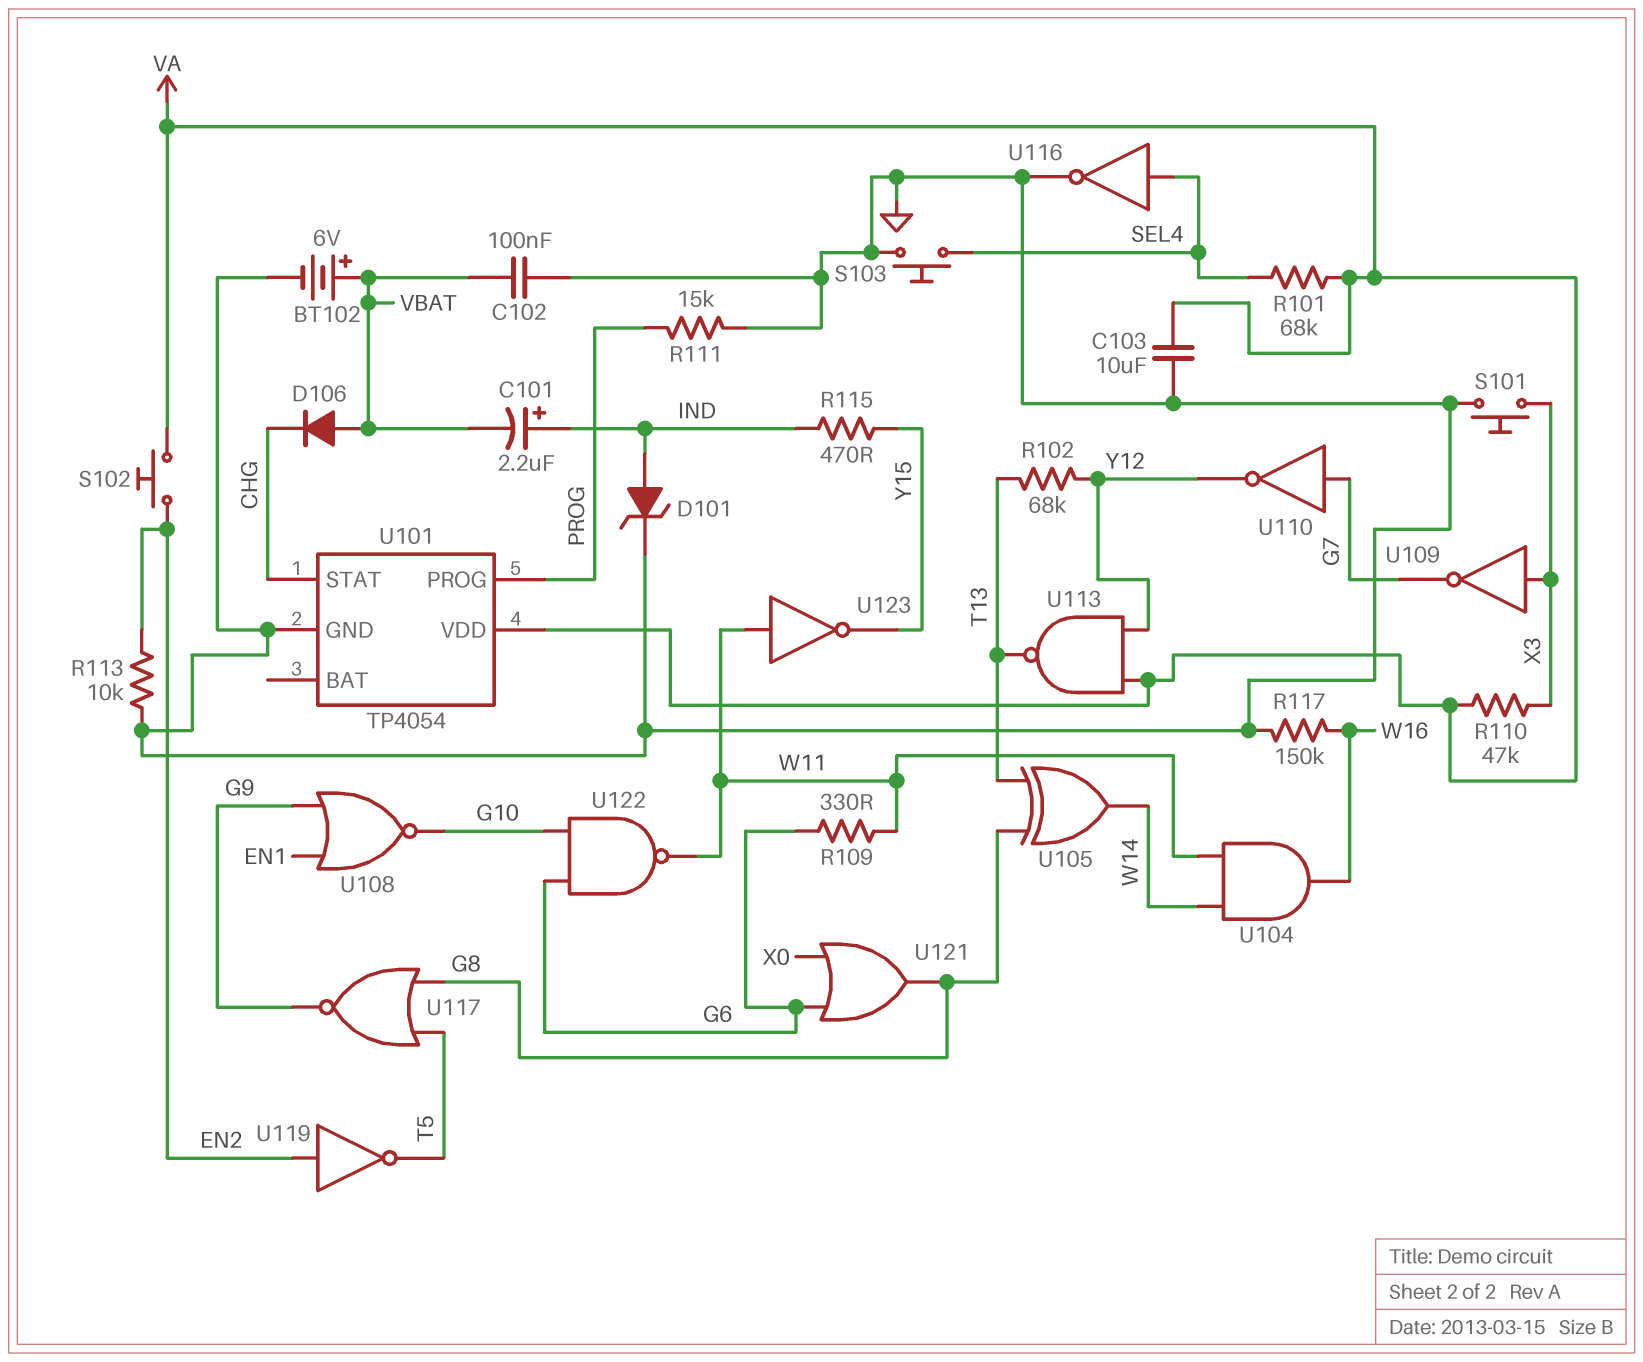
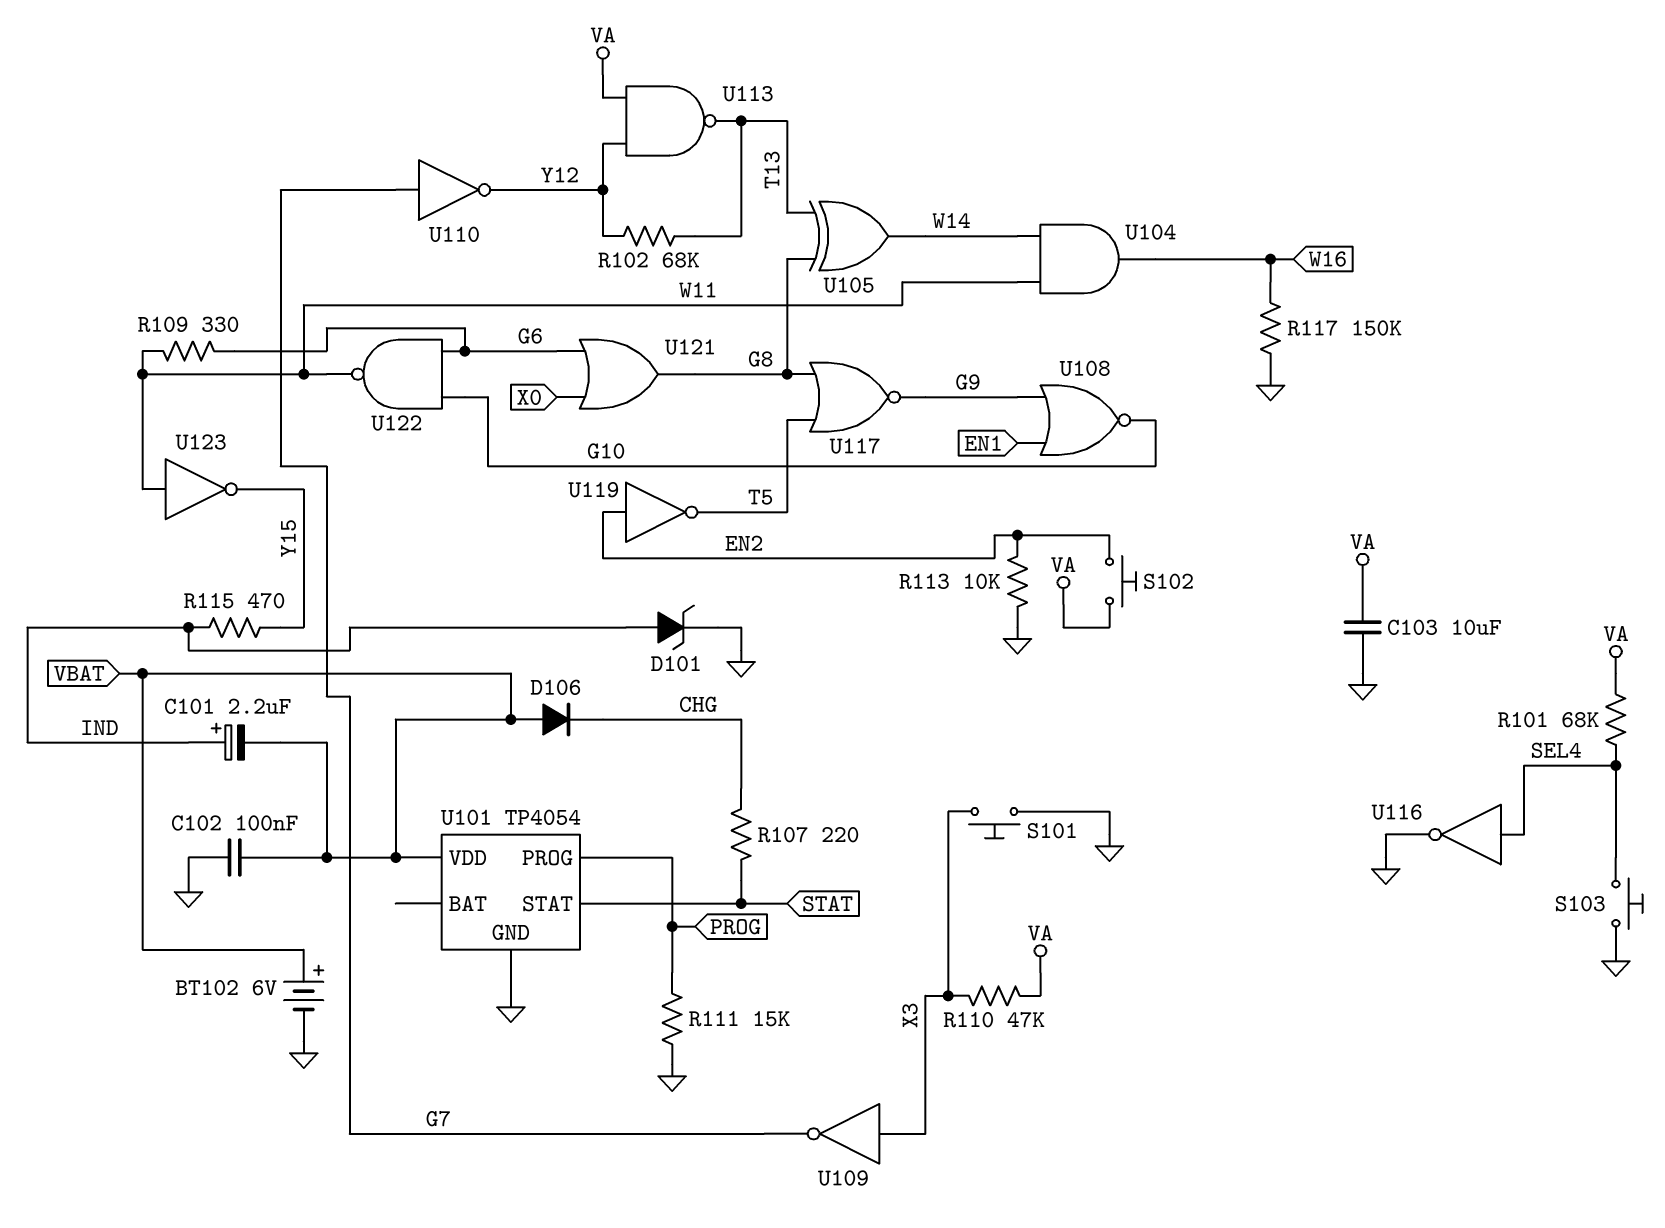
R107: none -> 220 (CHG, STAT)
U101 pin STAT: CHG -> STAT
U101 pin VDD: VA -> VBAT

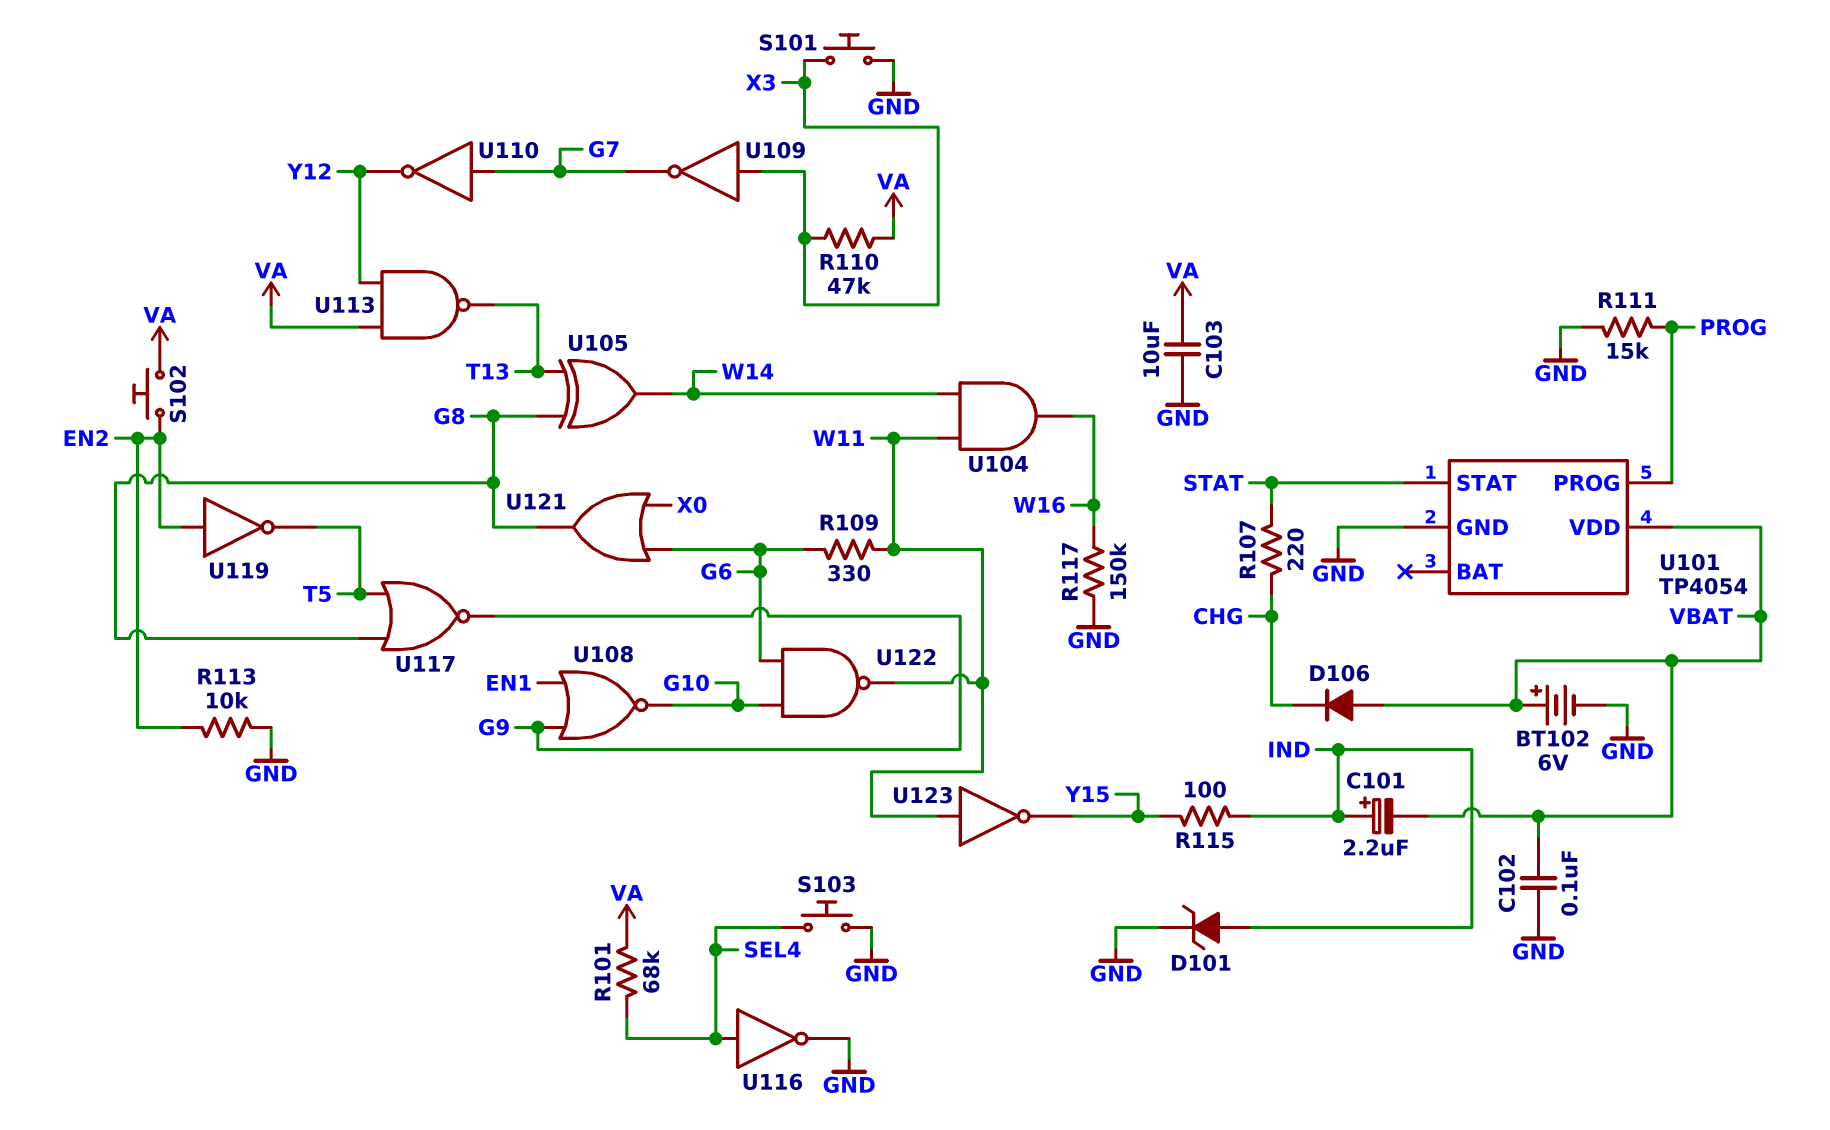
R102: 68k (T13, Y12) -> none
R115: 470 (IND, Y15) -> 100 (IND, Y15)

